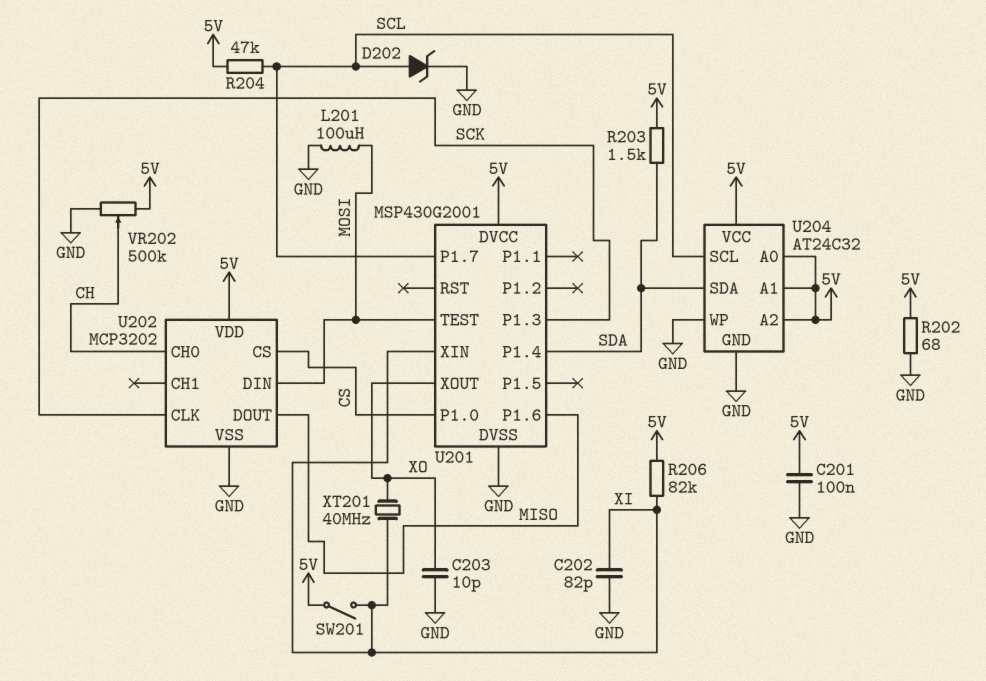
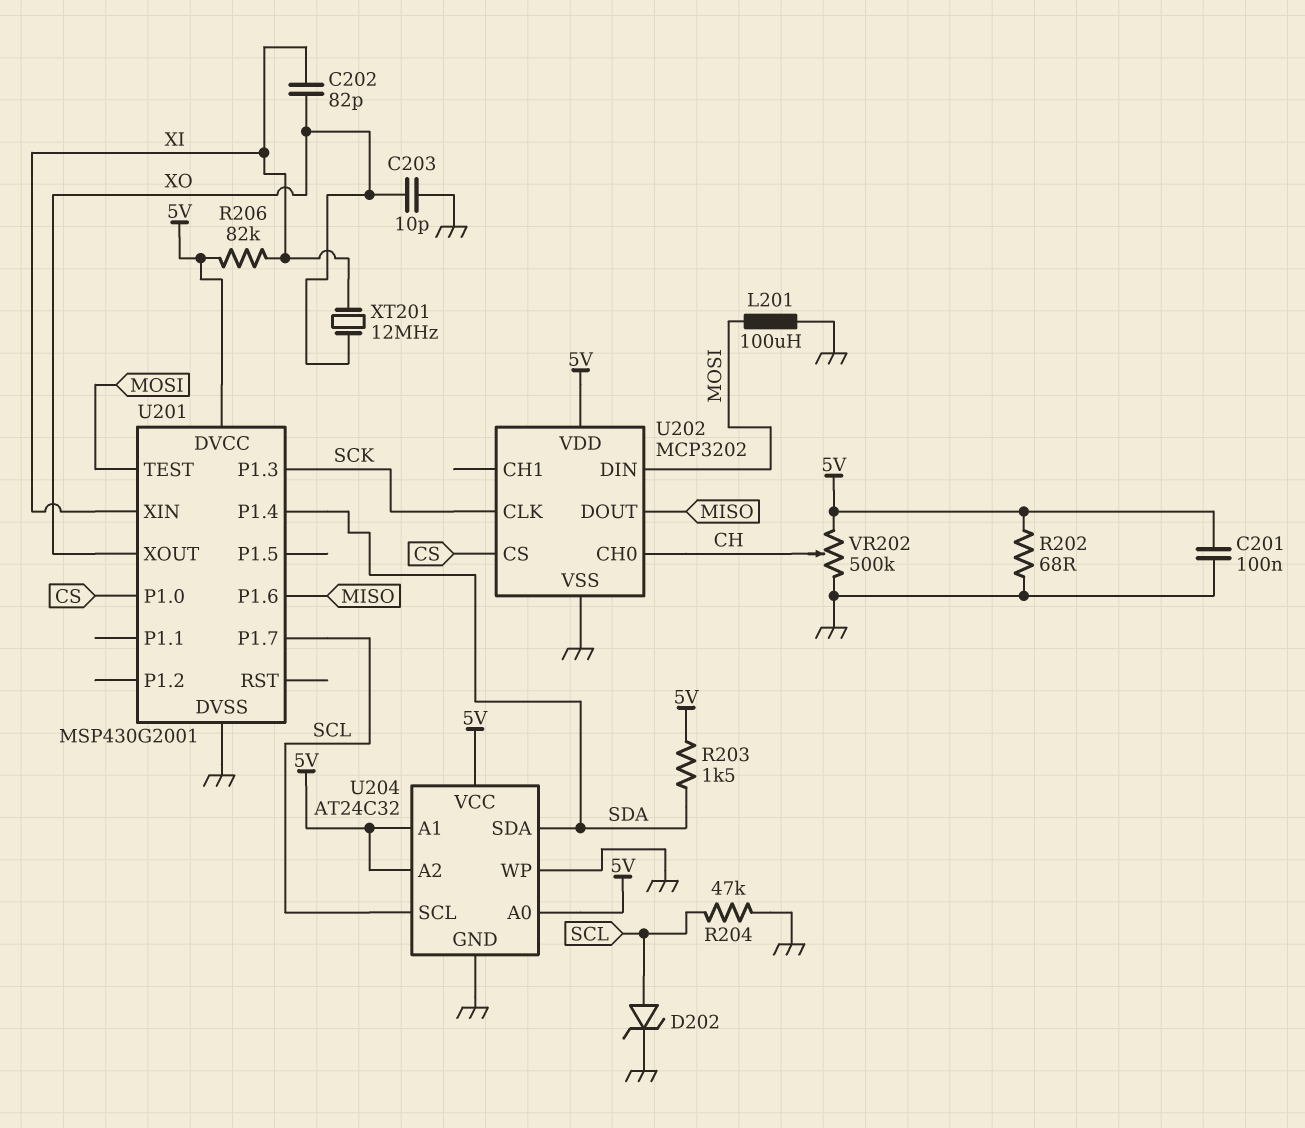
C202: 82pF (GND, XI) -> 82pF (XI, XO)
R204: 47k (5V, SCL) -> 47k (GND, SCL)
SW201: switch (5V, XI) -> none
XT201: 40MHz (XI, XO) -> 12MHz (XI, XO)

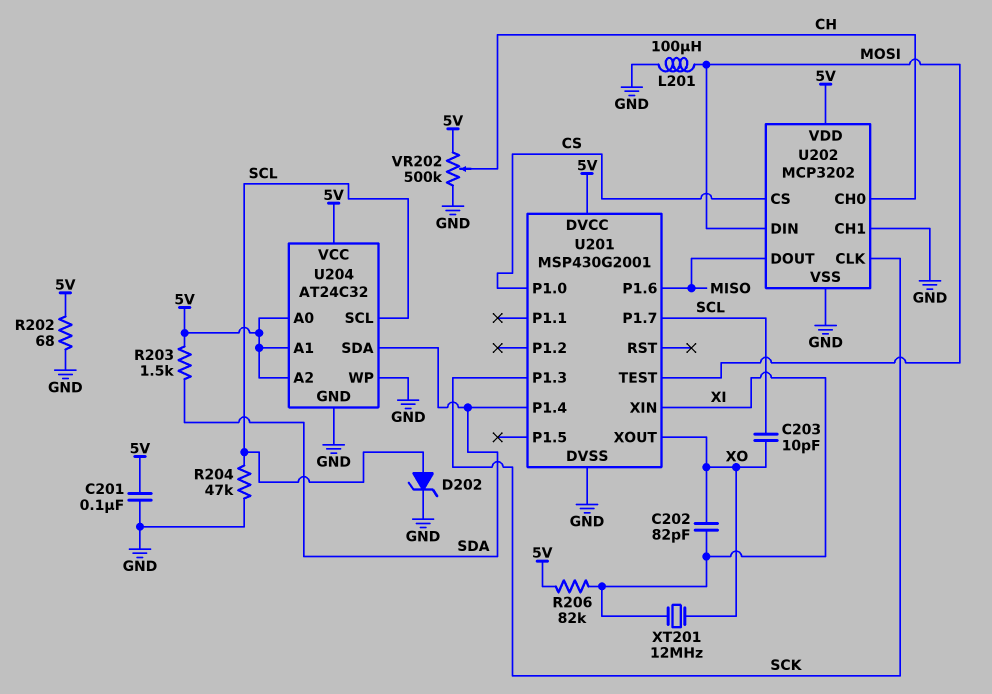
C203: 10pF (GND, XO) -> 10pF (SCL, XO)
U202 pin CH1: none -> GND

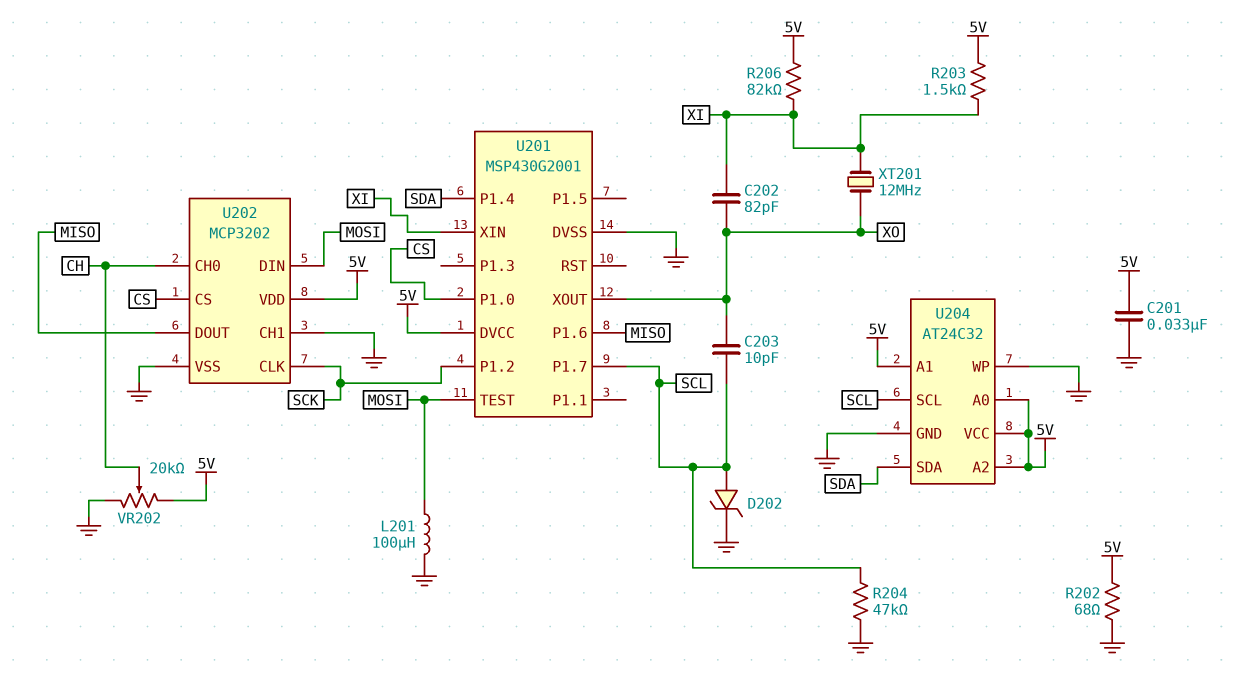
C201: 100nF (5V, GND) -> 33nF (5V, GND)
R203: 1.5k (5V, SDA) -> 1.5k (5V, XI)
U201 pin P1.2: none -> SCK
U201 pin P1.3: SCK -> none
VR202: 500k (5V, GND, wiper CH) -> 20k (5V, GND, wiper CH)

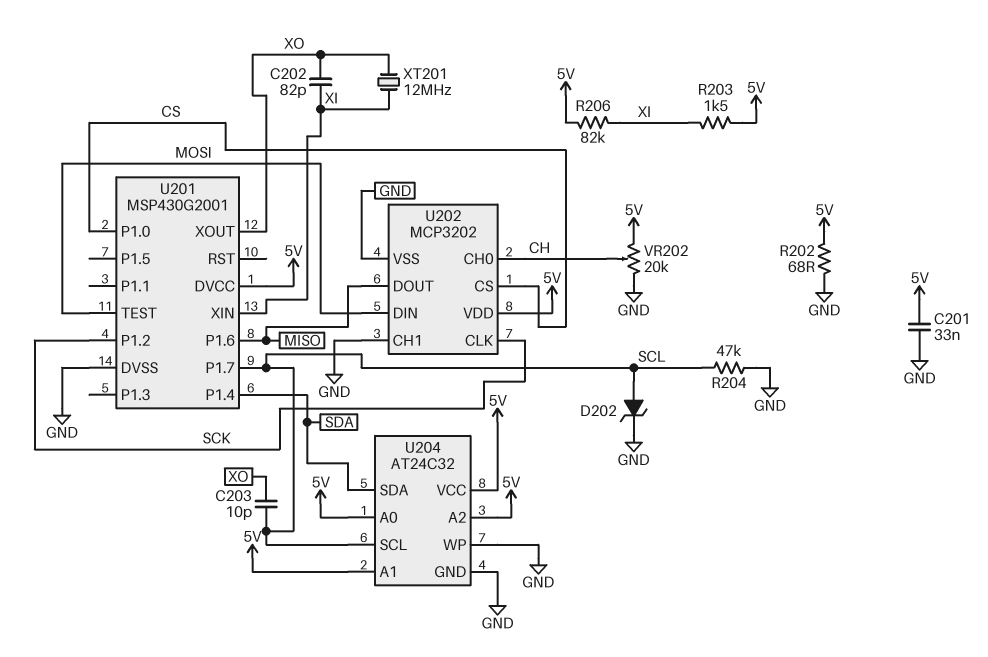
L201: 100uH (GND, MOSI) -> none

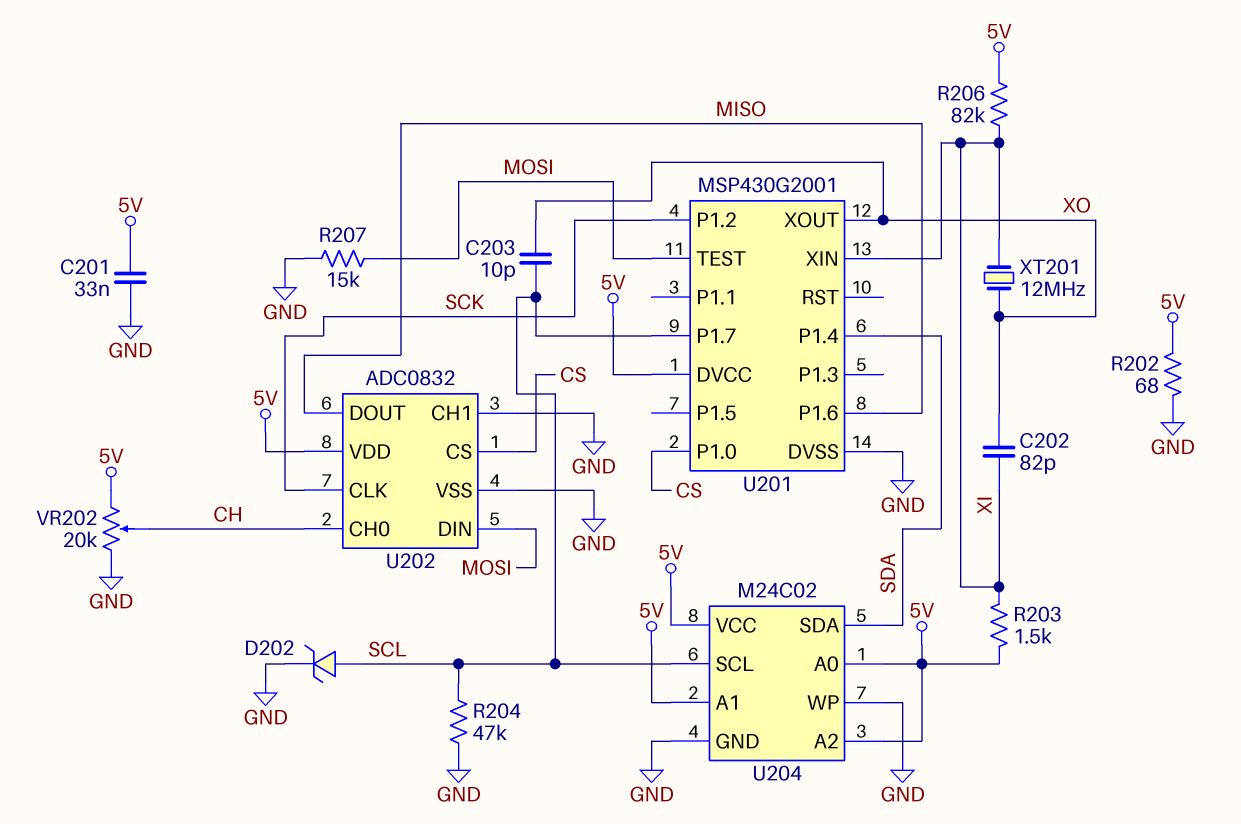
R207: none -> 15k (GND, MOSI)
U202: MCP3202 -> ADC0832
U204: AT24C32 -> M24C02

